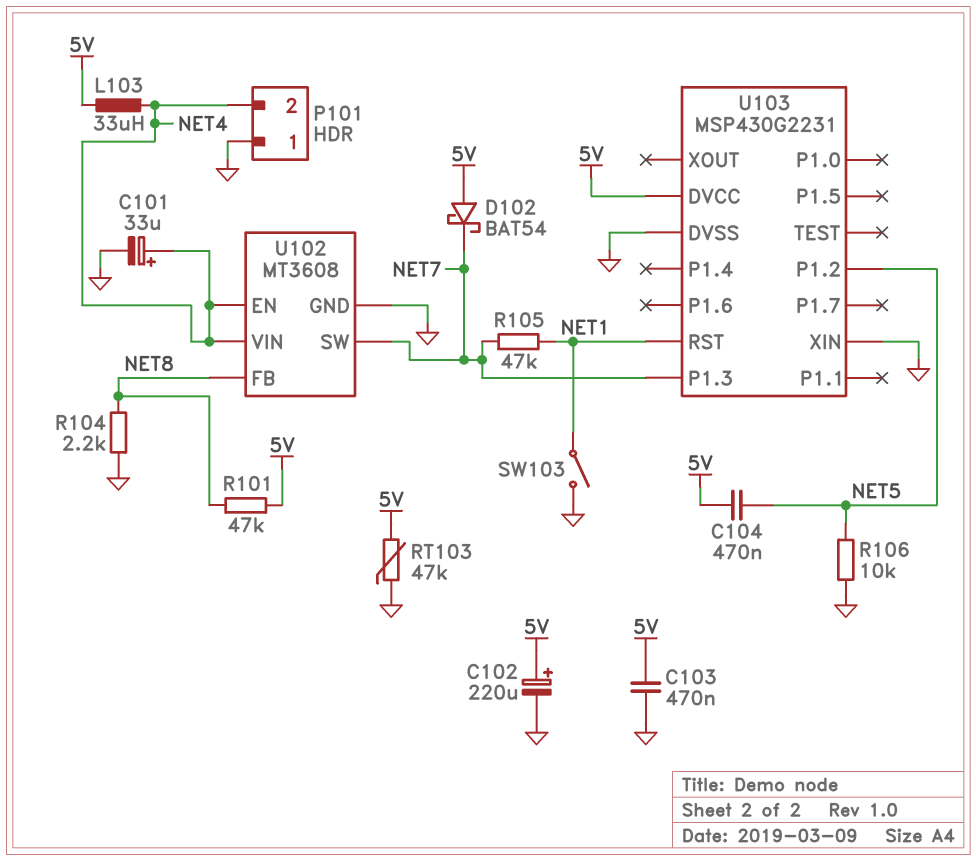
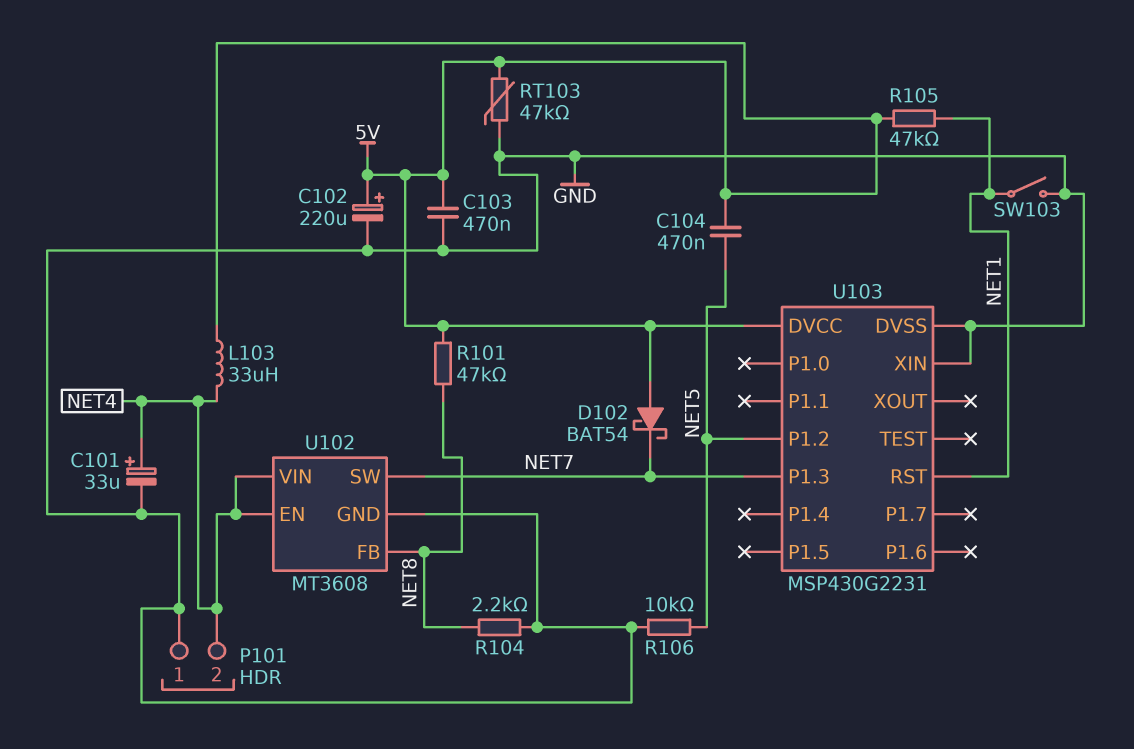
R105: 47k (NET1, NET7) -> 47k (5V, NET1)

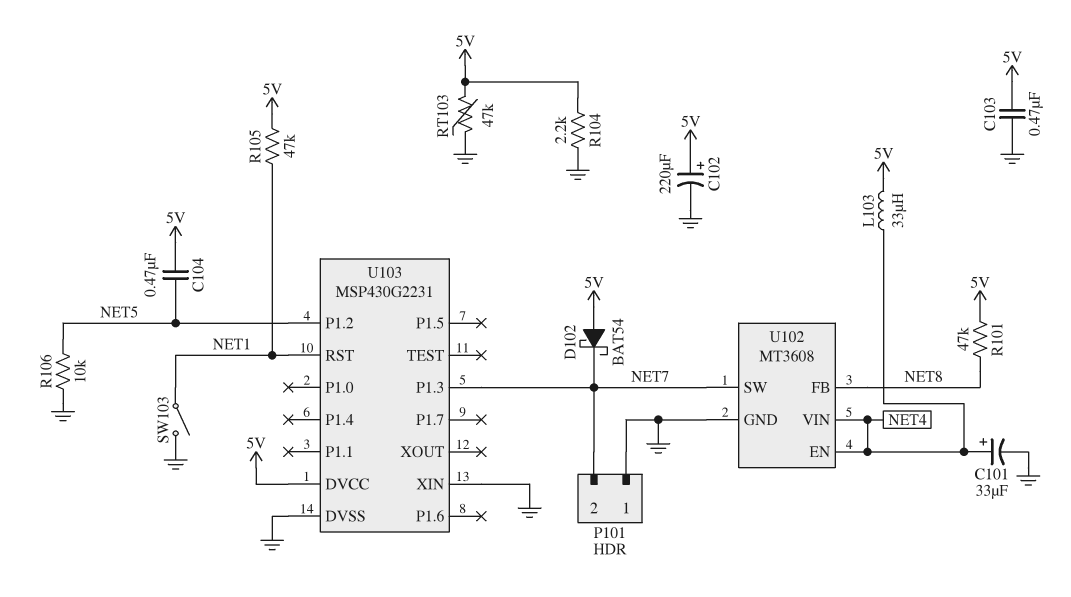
P101 pin 2: NET4 -> NET7
R104: 2.2k (GND, NET8) -> 2.2k (5V, GND)

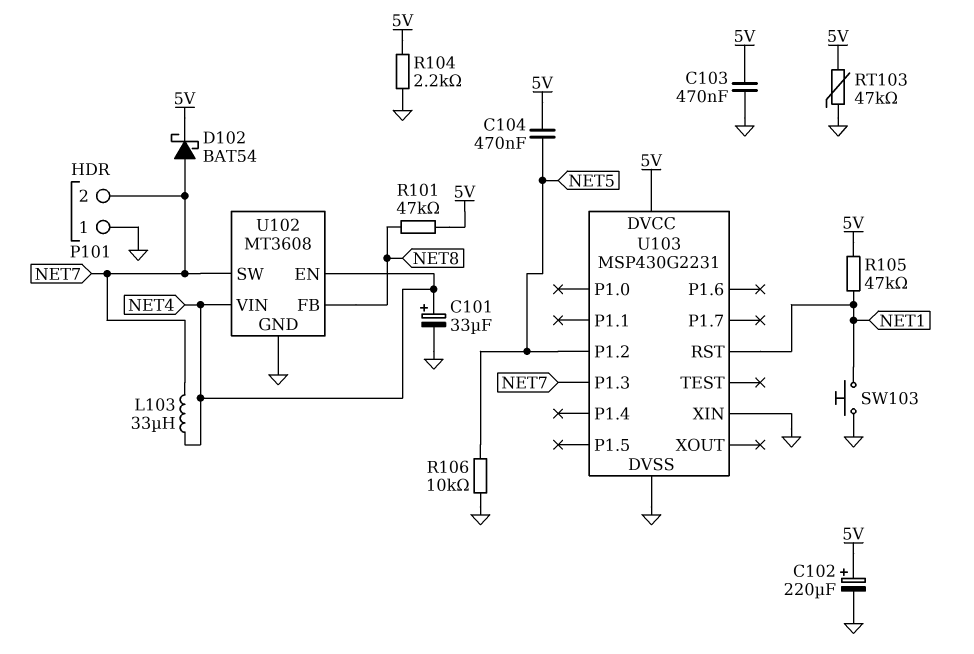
D102: schottky BAT54 (A 5V, K NET7) -> schottky BAT54 (A NET7, K 5V)
L103: 33uH (5V, NET4) -> 33uH (NET4, NET7)
SW103: switch (GND, NET1) -> button (GND, NET1)

